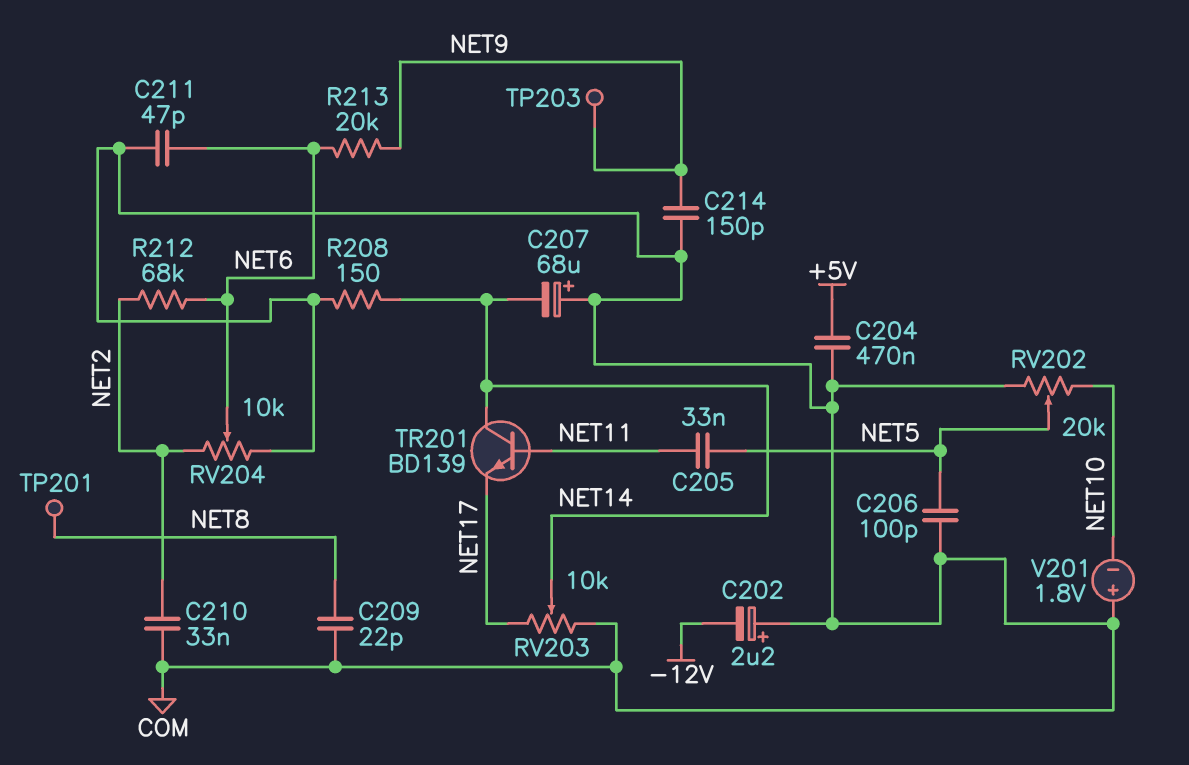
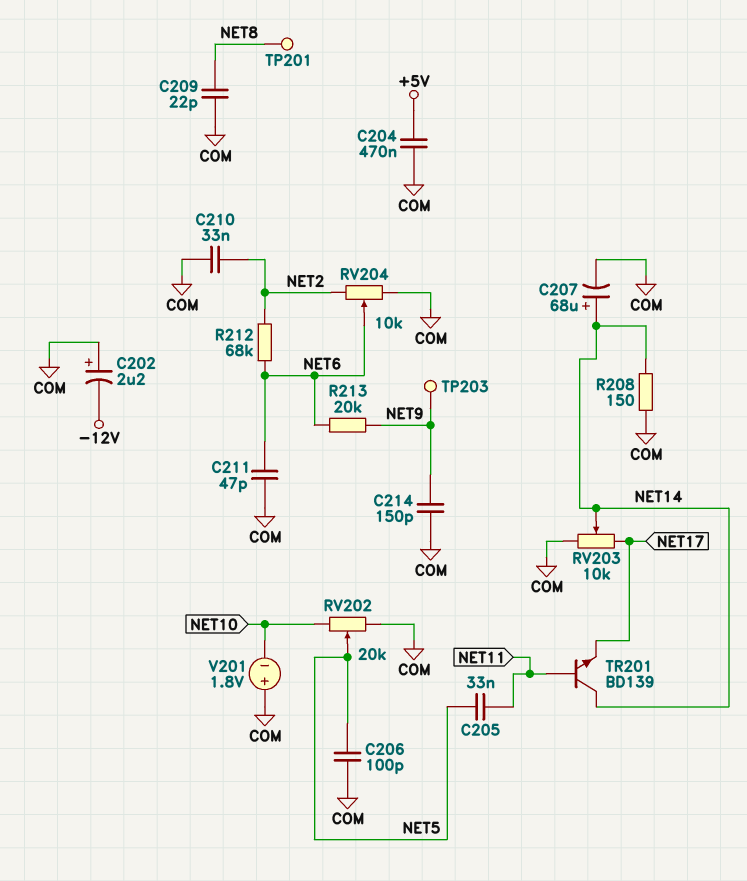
C207: 68uF (plus COM, minus NET14) -> 68uF (plus NET14, minus COM)

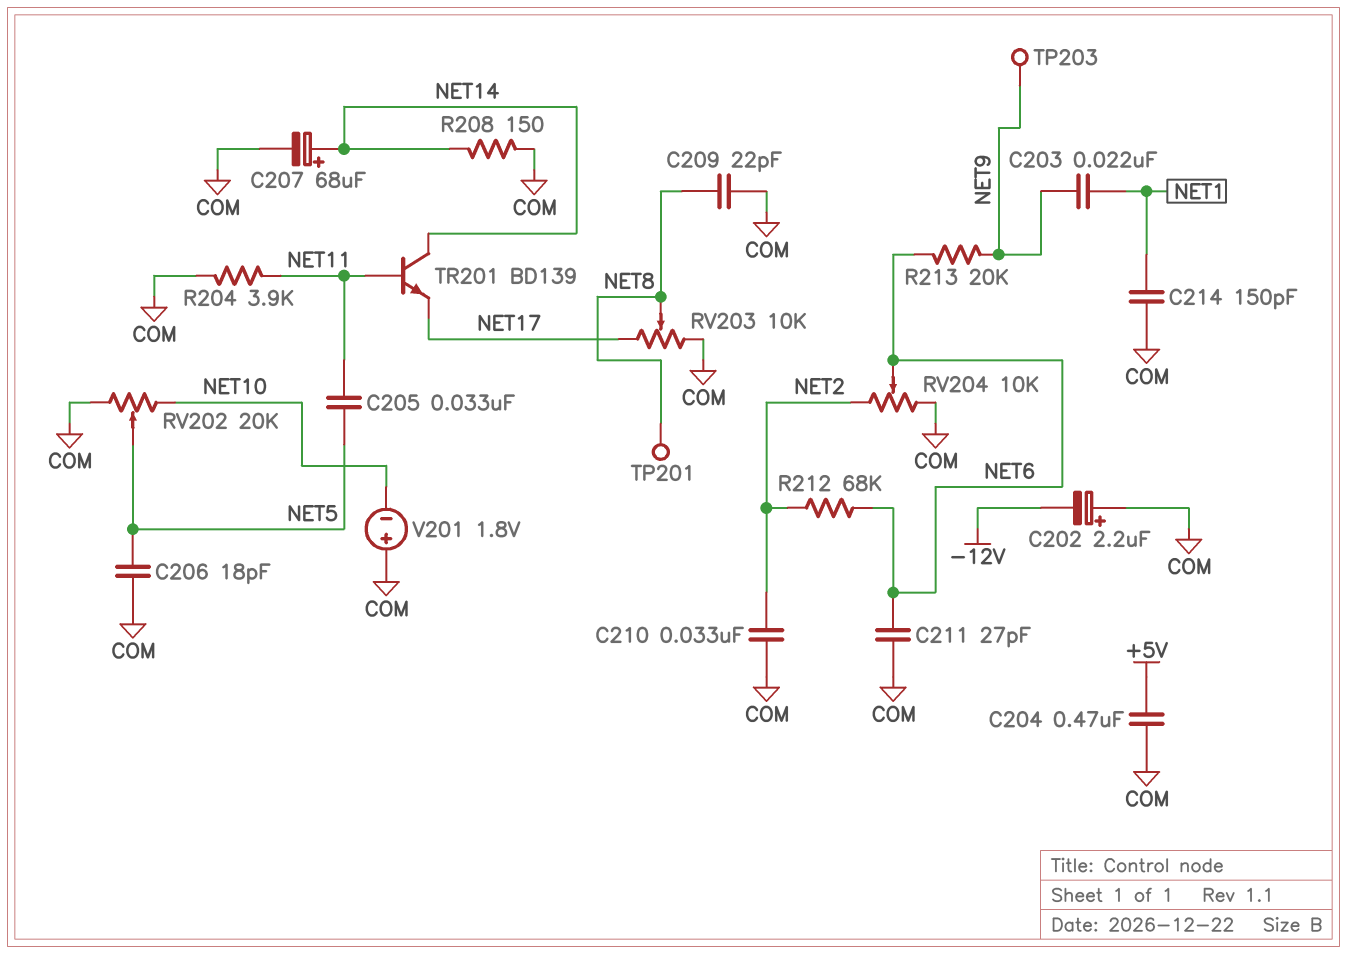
C203: none -> 22nF (NET1, NET9)
C206: 100pF (COM, NET5) -> 18pF (COM, NET5)
C211: 47pF (COM, NET6) -> 27pF (COM, NET6)
C214: 150pF (COM, NET9) -> 150pF (COM, NET1)
R204: none -> 3.9k (COM, NET11)
RV203: 10k (COM, NET17, wiper NET14) -> 10k (COM, NET17, wiper NET8)

